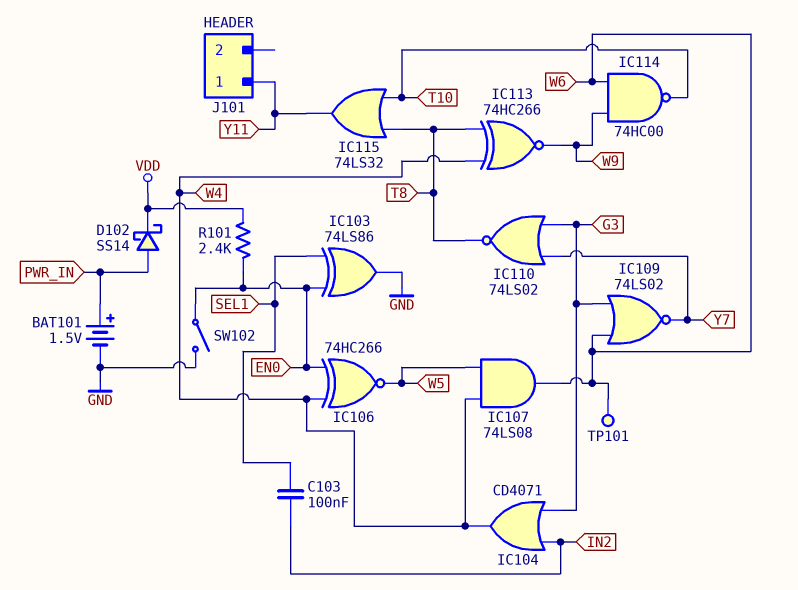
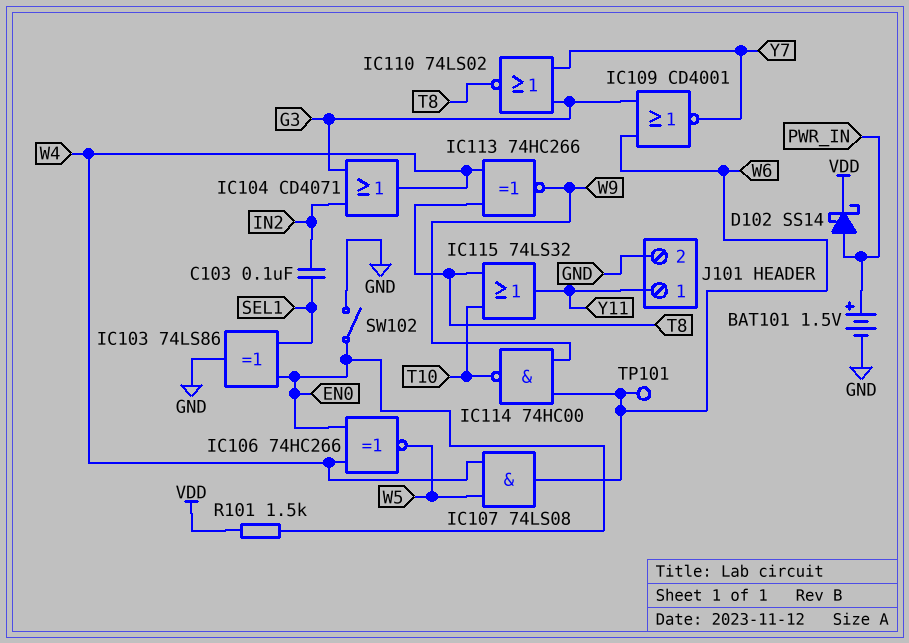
IC109: NOR 74LS02 (in G3, in W6, out Y7) -> NOR CD4001 (in G3, in W6, out Y7)
J101 pin 2: none -> GND
R101: 2.4k (EN0, VDD) -> 1.5k (EN0, VDD)

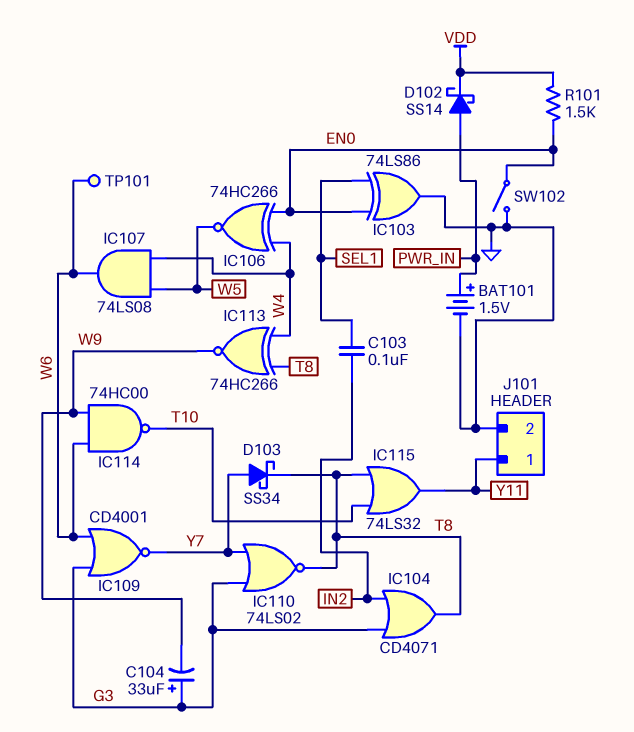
C104: none -> 33uF (plus G3, minus W9)
D103: none -> schottky SS34 (A Y7, K T8)
IC104: OR CD4071 (in G3, in IN2, out W4) -> OR CD4071 (in G3, in IN2, out T8)

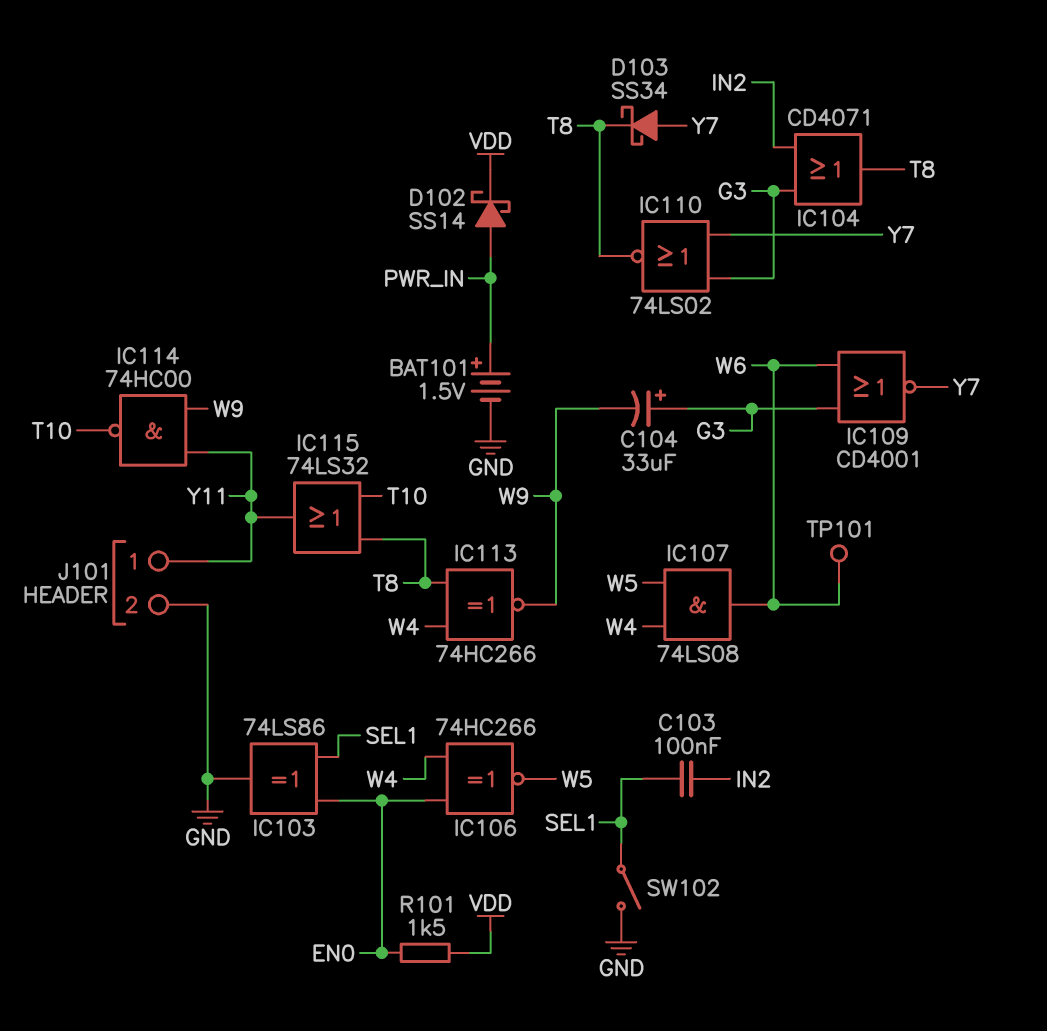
IC114: NAND 74HC00 (in W6, in W9, out T10) -> NAND 74HC00 (in W9, in Y11, out T10)
SW102: switch (EN0, GND) -> switch (GND, SEL1)

